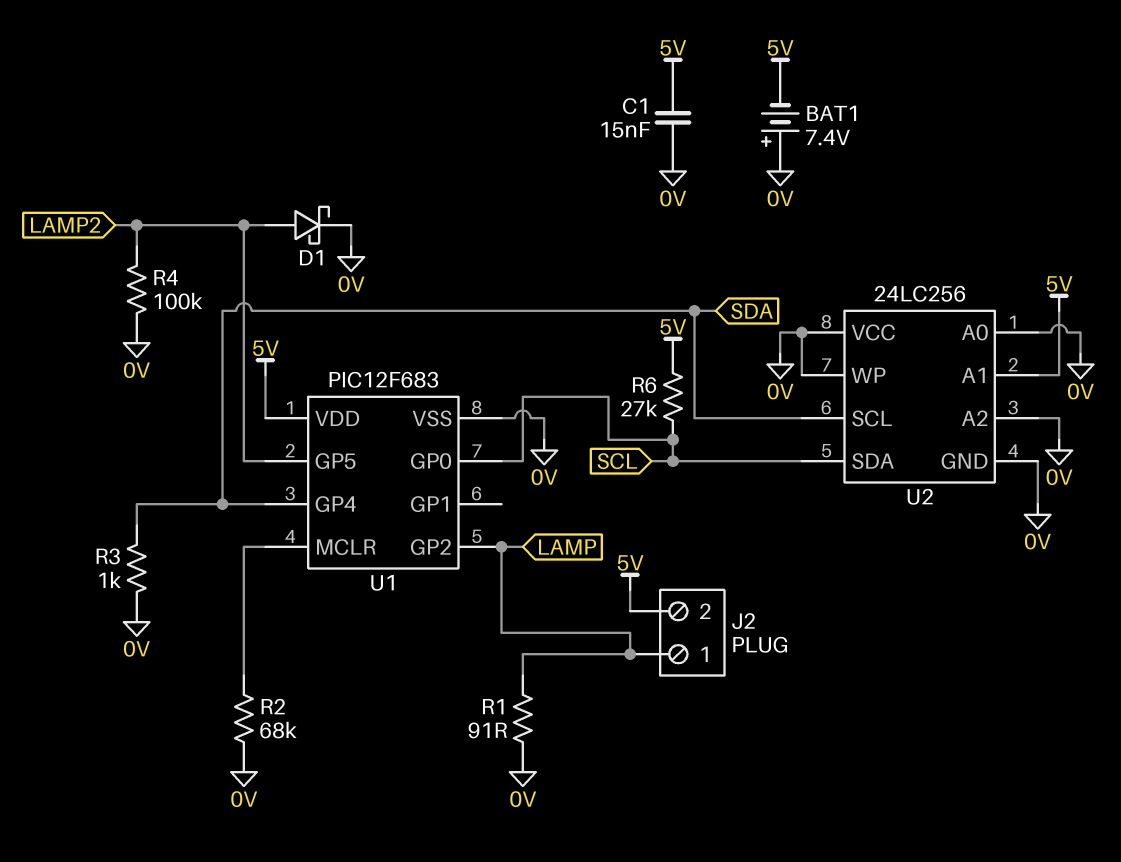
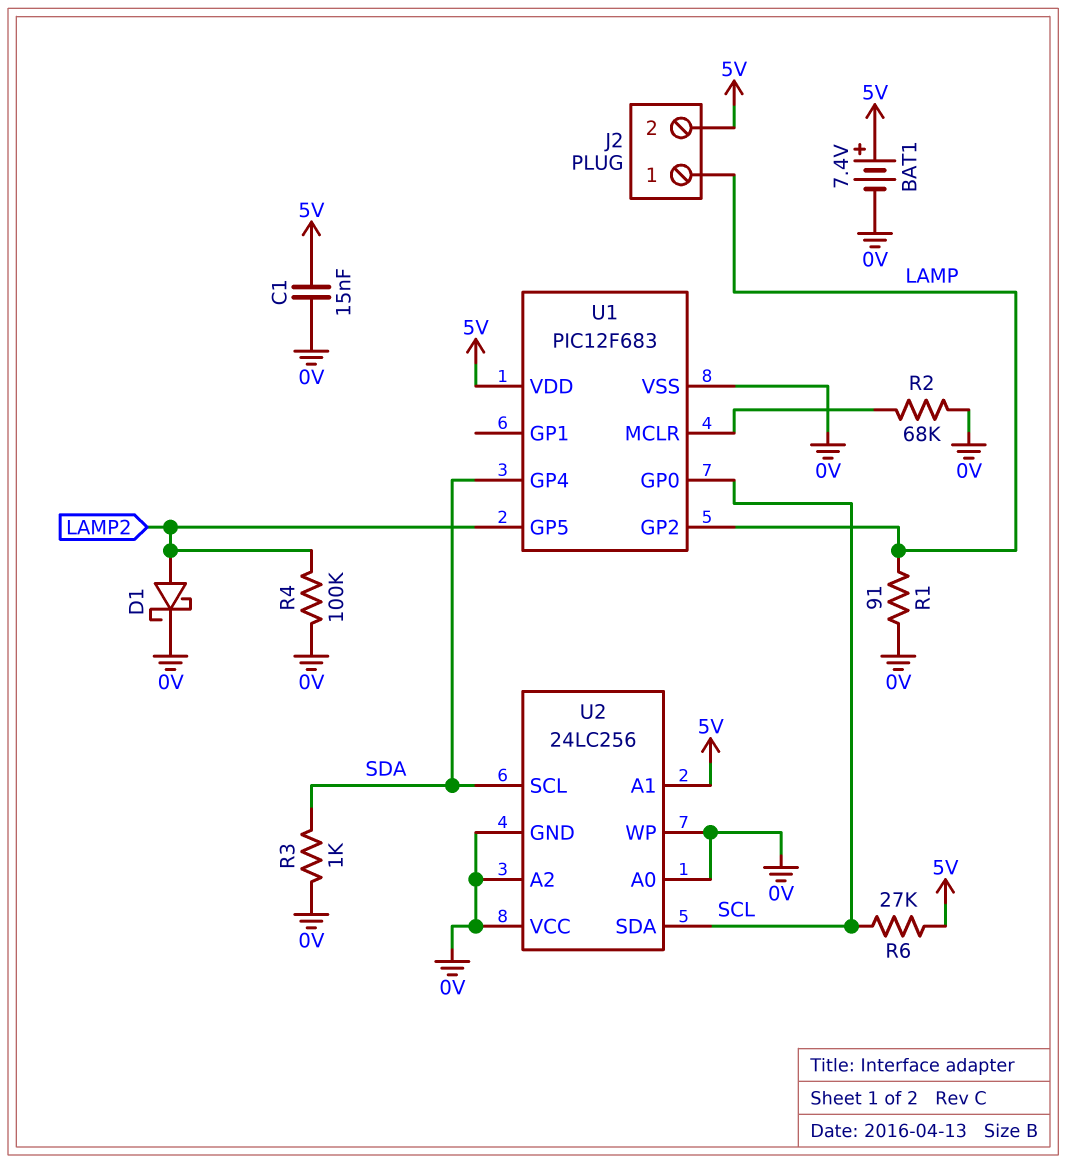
BAT1: 7.4V (plus 0V, minus 5V) -> 7.4V (plus 5V, minus 0V)

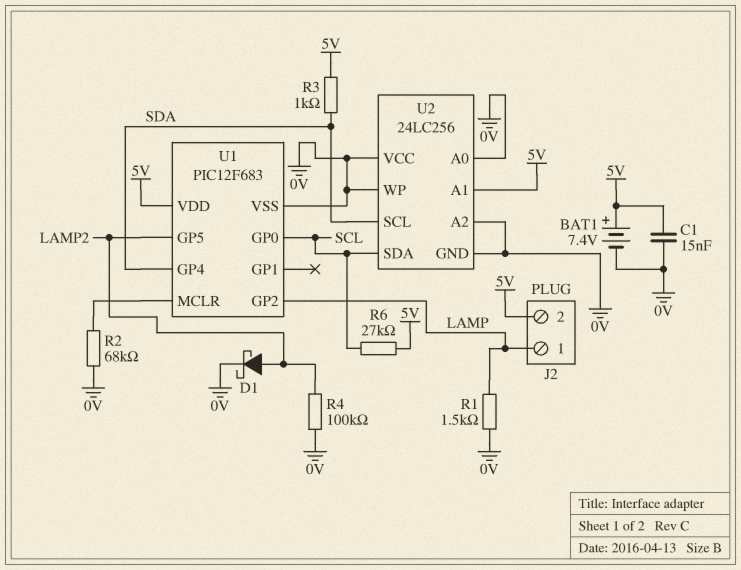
R1: 91 (0V, LAMP) -> 1.5k (0V, LAMP)
R3: 1k (0V, SDA) -> 1k (5V, SDA)

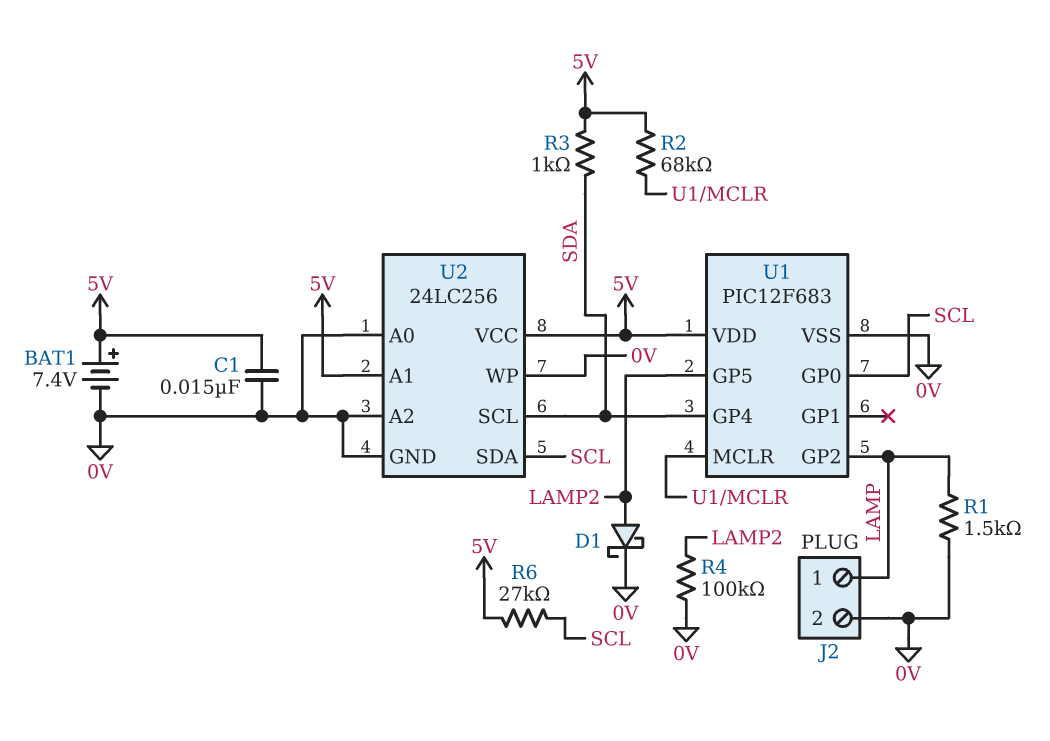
J2 pin 2: 5V -> 0V
R2: 68k (0V, U1/MCLR) -> 68k (5V, U1/MCLR)
U2 pin VCC: 0V -> 5V

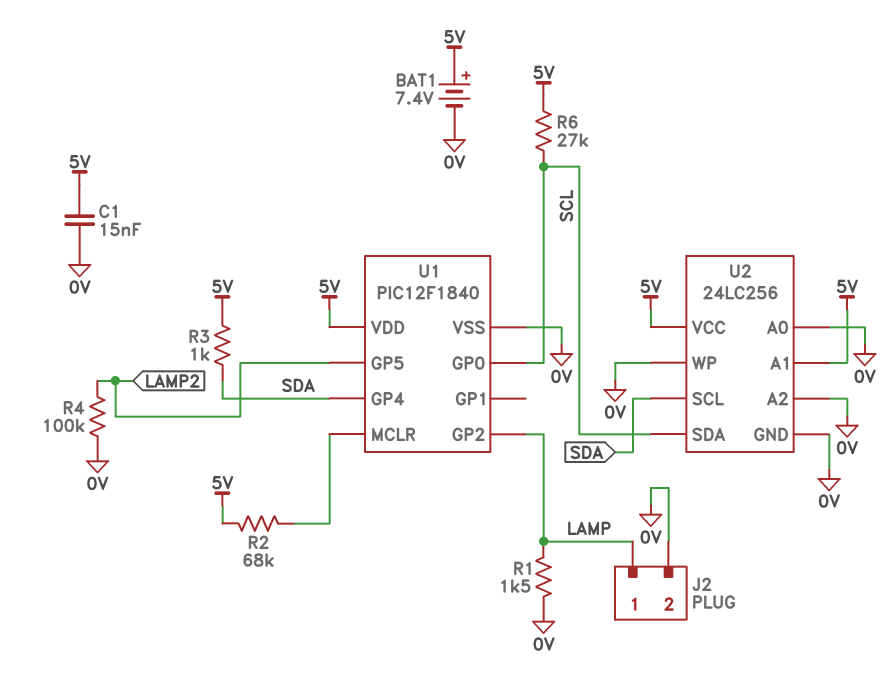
D1: schottky (A LAMP2, K 0V) -> none
U1: PIC12F683 -> PIC12F1840

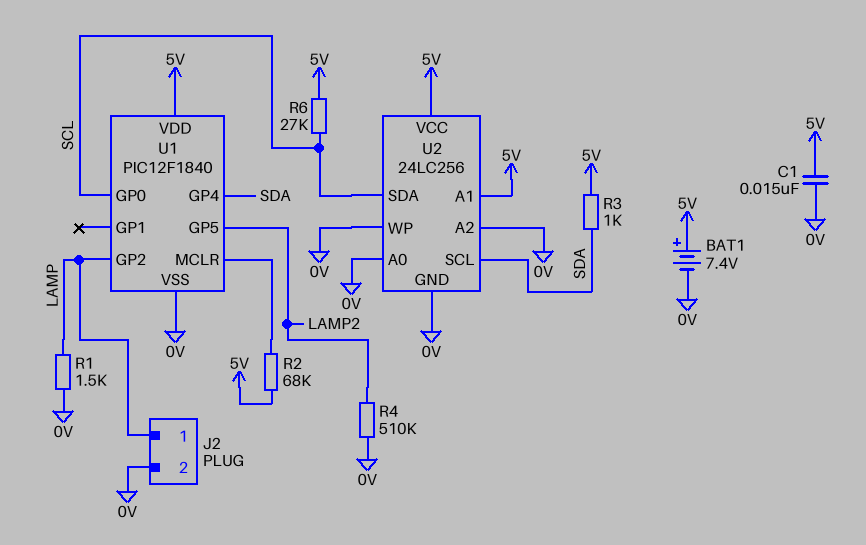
R4: 100k (0V, LAMP2) -> 510k (0V, LAMP2)

